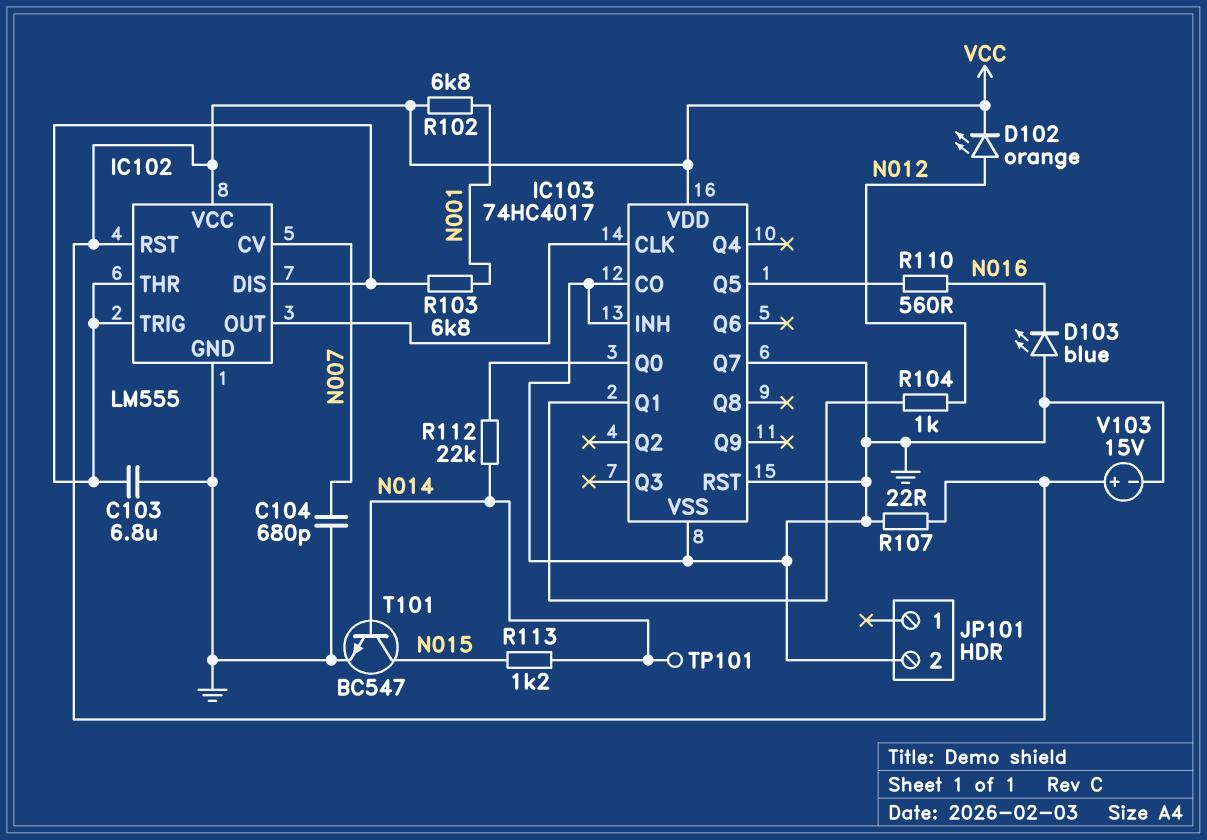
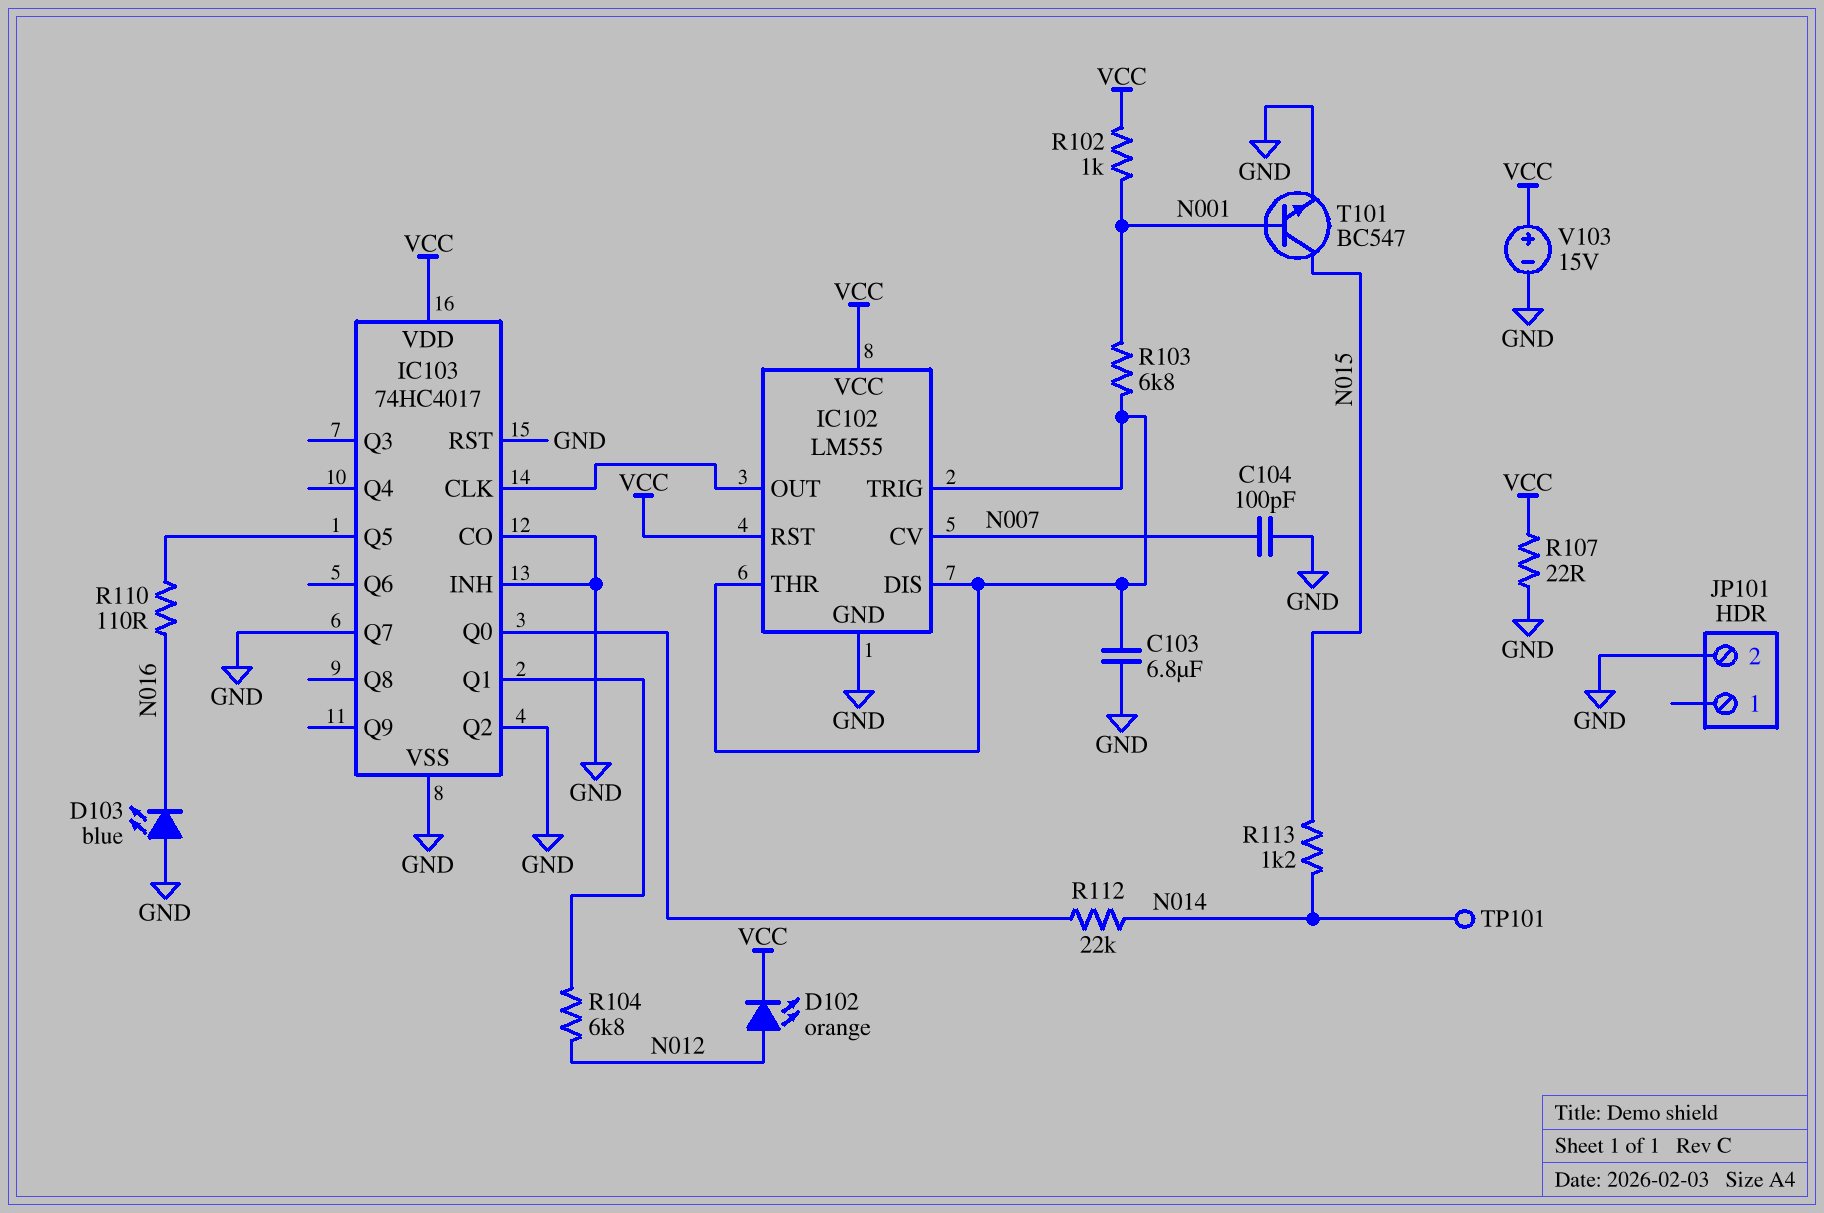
C104: 680pF (GND, N007) -> 100pF (GND, N007)
IC103 pin Q2: none -> GND
R102: 6.8k (N001, VCC) -> 1k (N001, VCC)
R104: 1k (IC103/Q1, N012) -> 6.8k (IC103/Q1, N012)
R110: 560 (IC103/Q5, N016) -> 110 (IC103/Q5, N016)
T101: NPN BC547 (B N014, C N015, E GND) -> NPN BC547 (B N001, C N015, E GND)

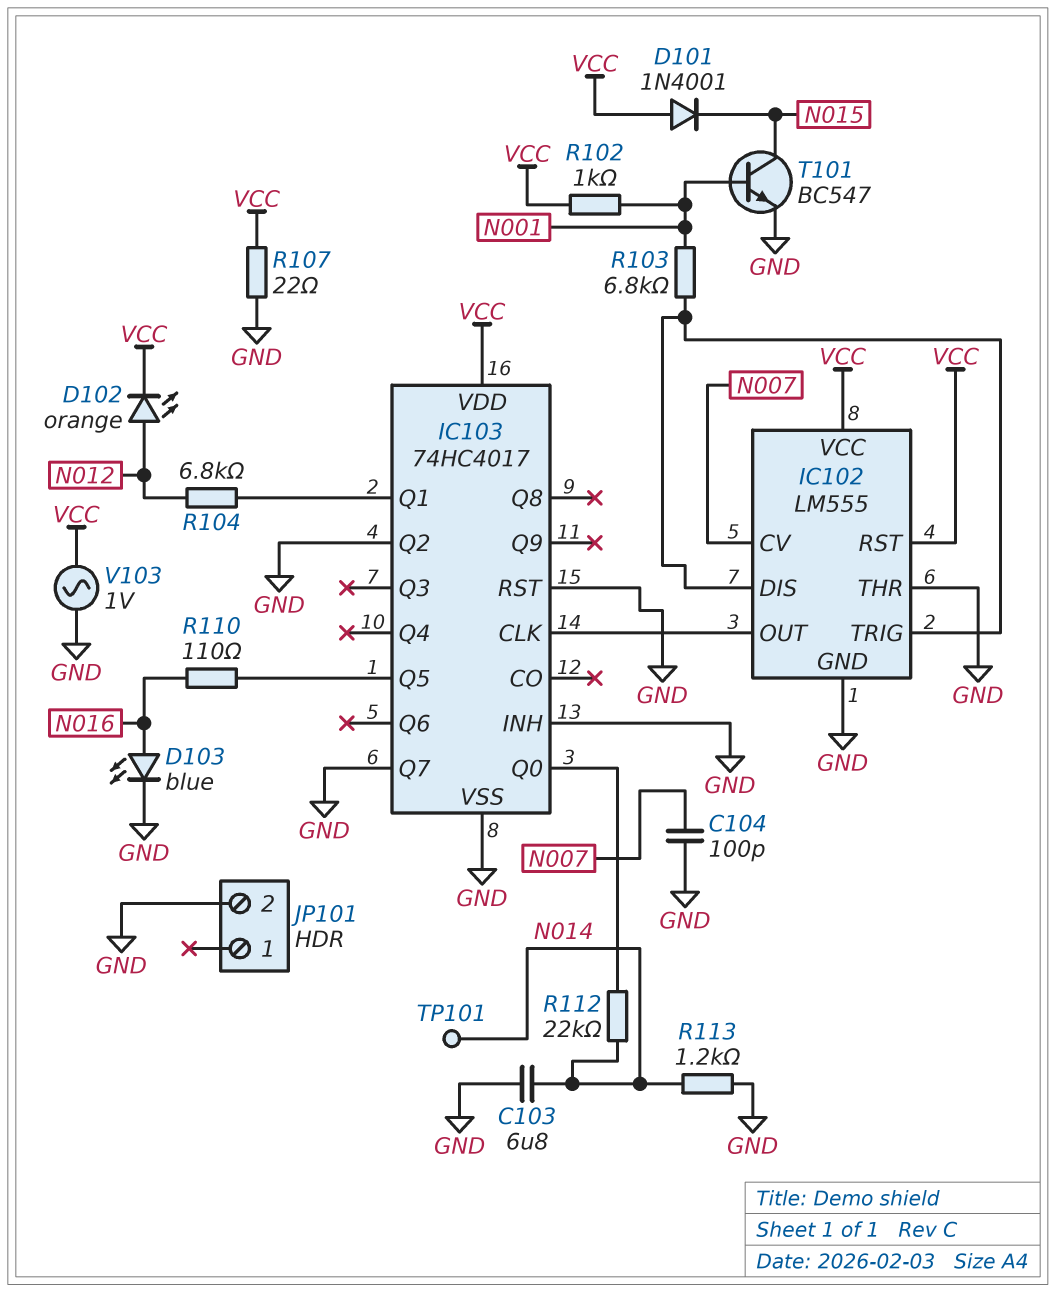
C103: 6.8uF (GND, IC102/DIS) -> 6.8uF (GND, N014)
D101: none -> diode 1N4001 (A VCC, K N015)
D103: LED blue (A GND, K N016) -> LED blue (A N016, K GND)
IC102 pin THR: IC102/DIS -> GND
IC103 pin CO: GND -> none
R113: 1.2k (N014, N015) -> 1.2k (GND, N014)
V103: 15V (plus VCC, minus GND) -> AC 1V (GND, VCC)

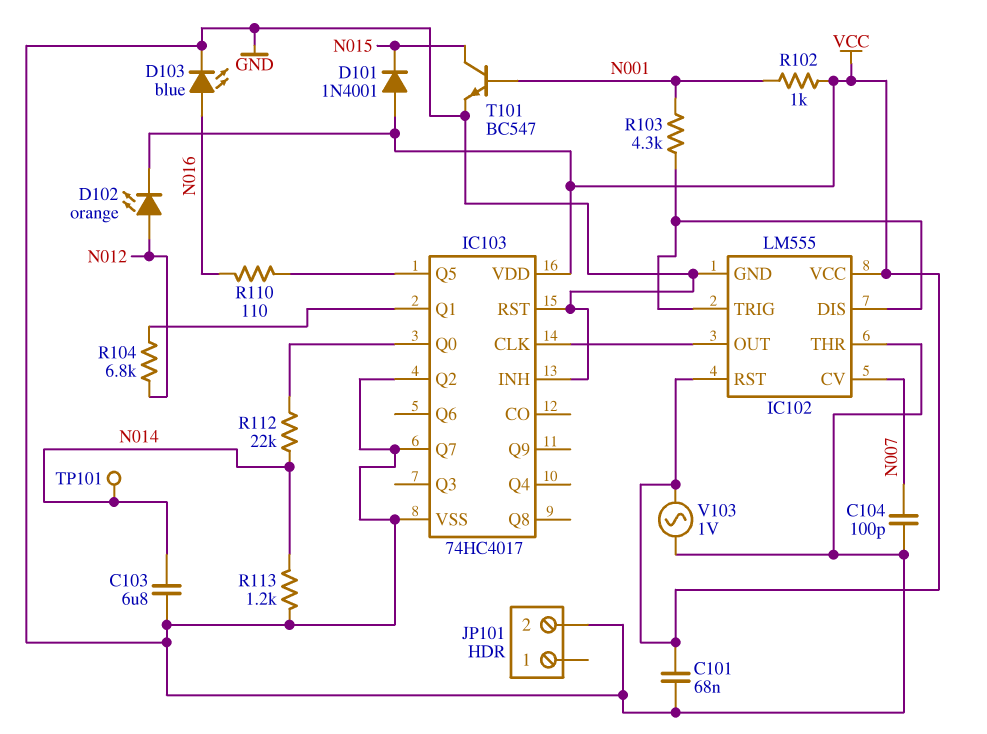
C101: none -> 68nF (GND, VCC)
R103: 6.8k (IC102/DIS, N001) -> 4.3k (IC102/DIS, N001)
R107: 22 (GND, VCC) -> none

